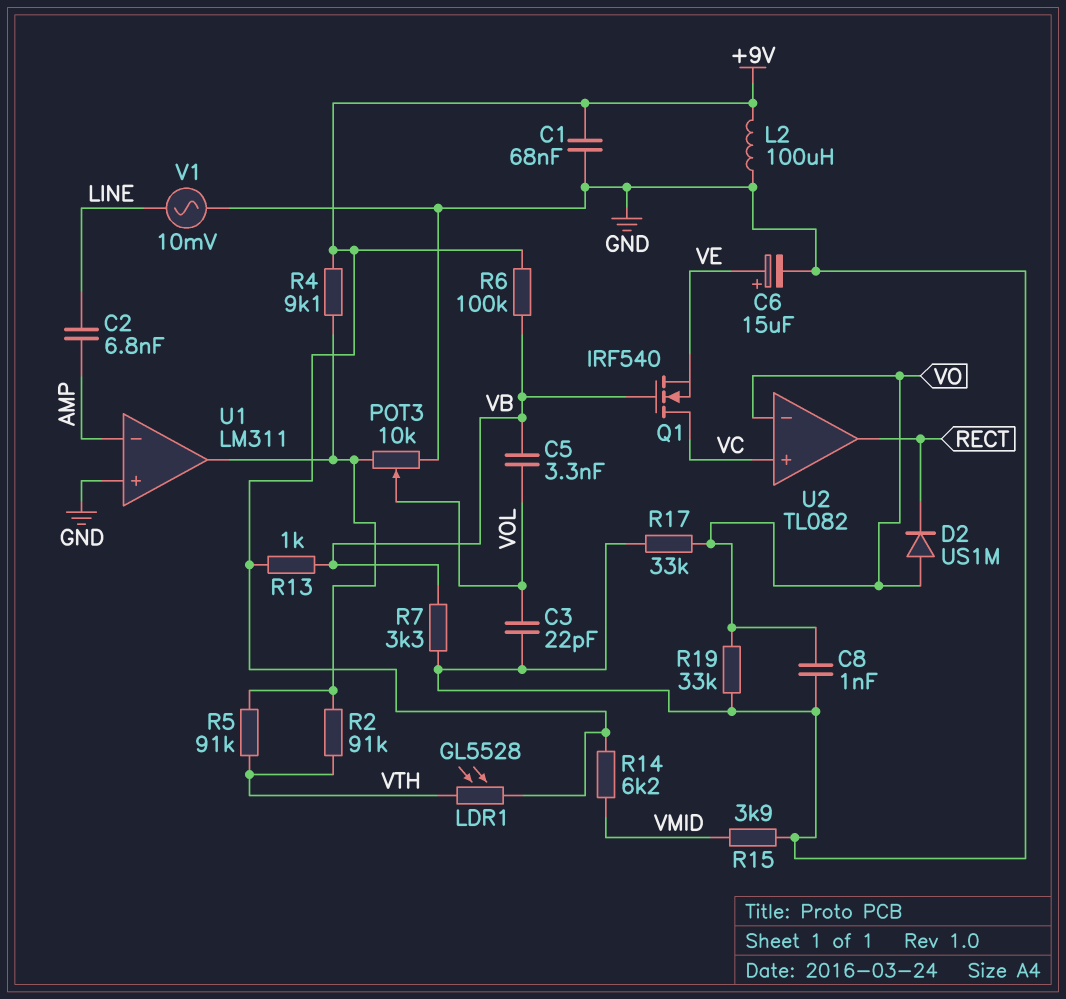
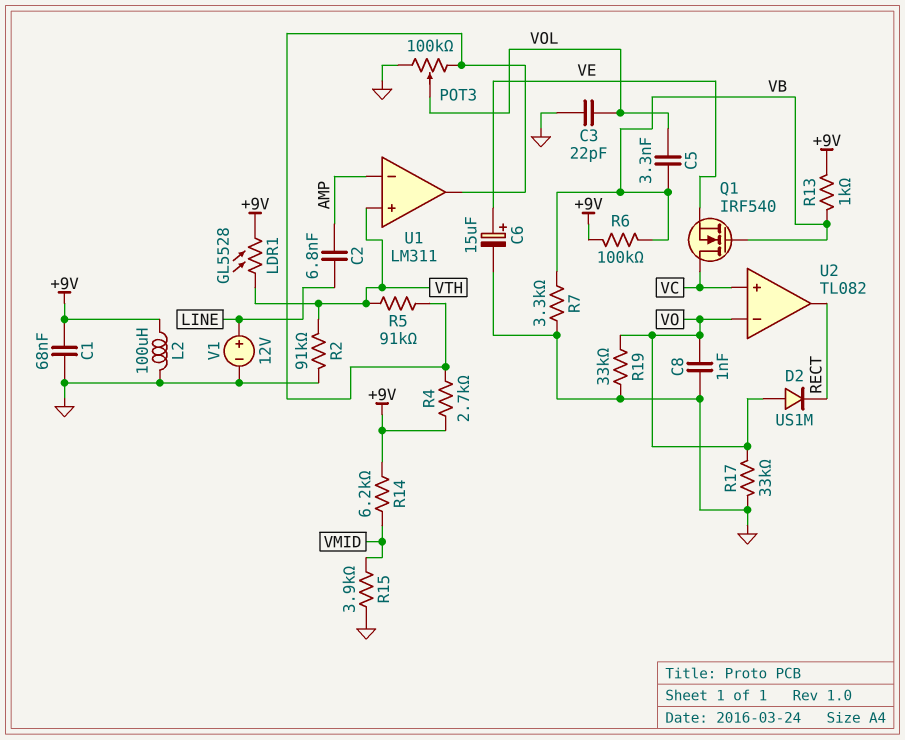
POT3: 10k (GND, U1/out, wiper VOL) -> 100k (GND, U1/out, wiper VOL)
R2: 91k (U1/out, VTH) -> 91k (GND, VTH)
R4: 9.1k (+9V, U1/out) -> 2.7k (+9V, U1/out)
U1 pin in+: GND -> VTH
V1: AC 10mV (GND, LINE) -> 12V (plus LINE, minus GND)

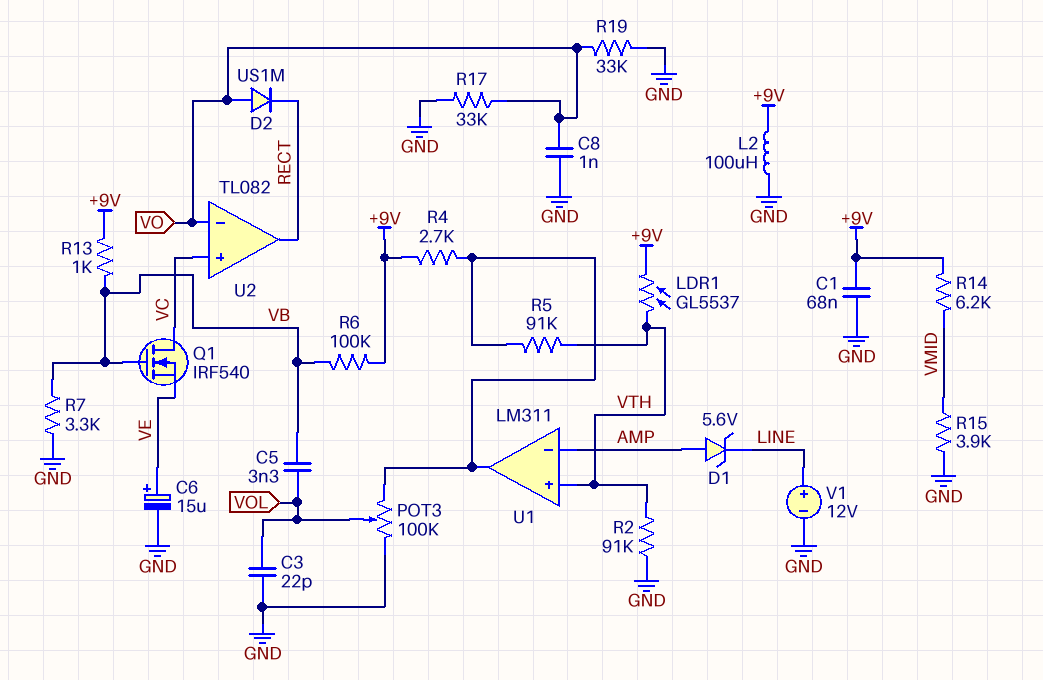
C2: 6.8nF (AMP, LINE) -> none
D1: none -> zener 5.6V (A AMP, K LINE)
LDR1: GL5528 (+9V, VTH) -> GL5537 (+9V, VTH)

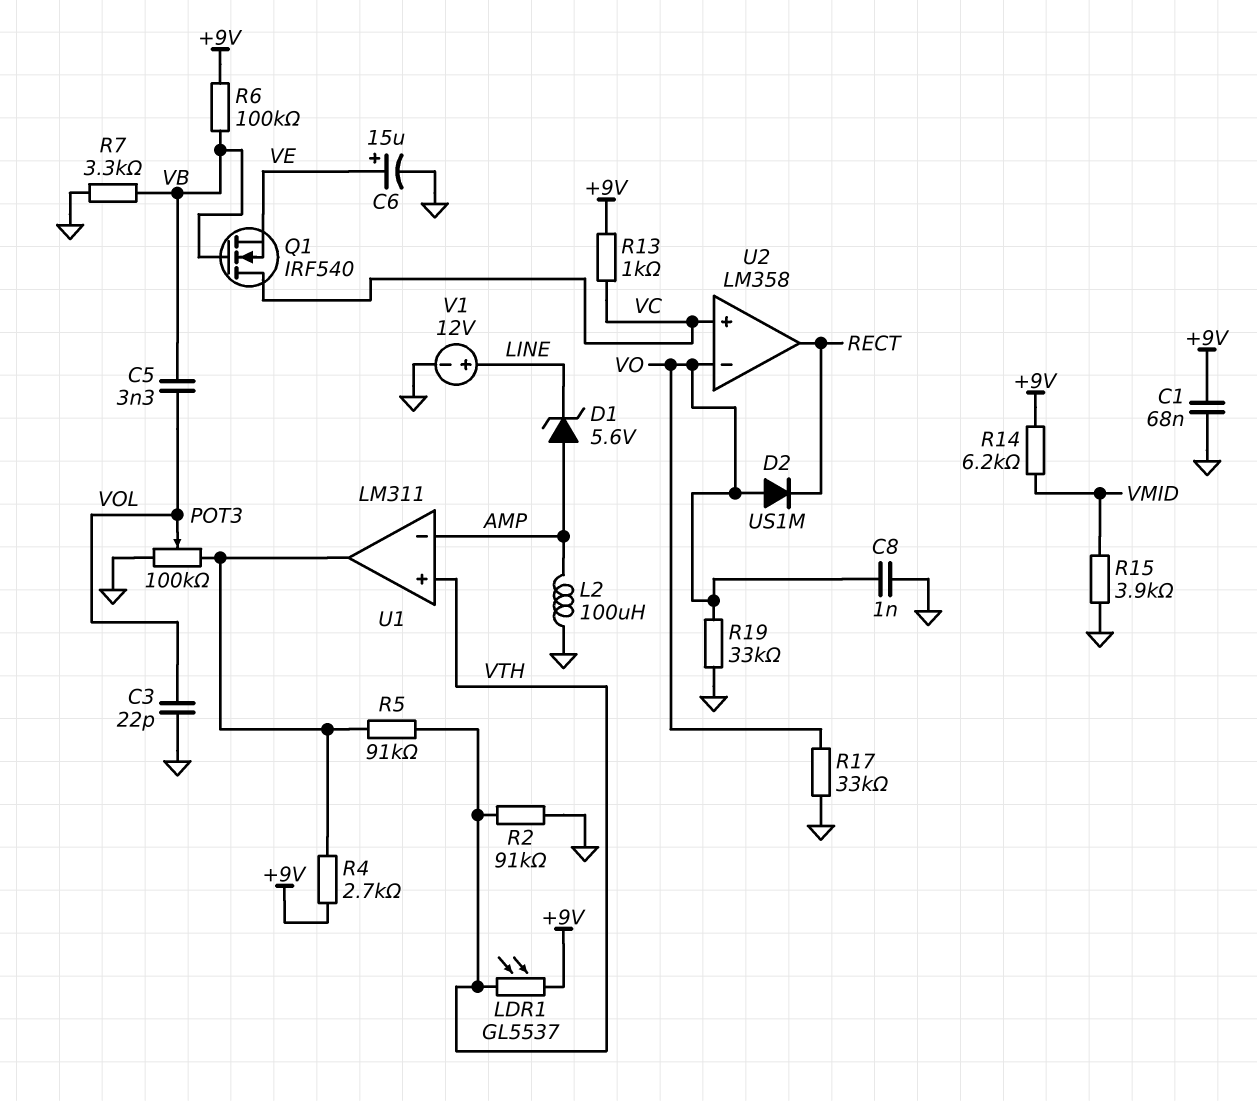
L2: 100uH (+9V, GND) -> 100uH (AMP, GND)
R13: 1k (+9V, VB) -> 1k (+9V, VC)
U2: TL082 -> LM358

